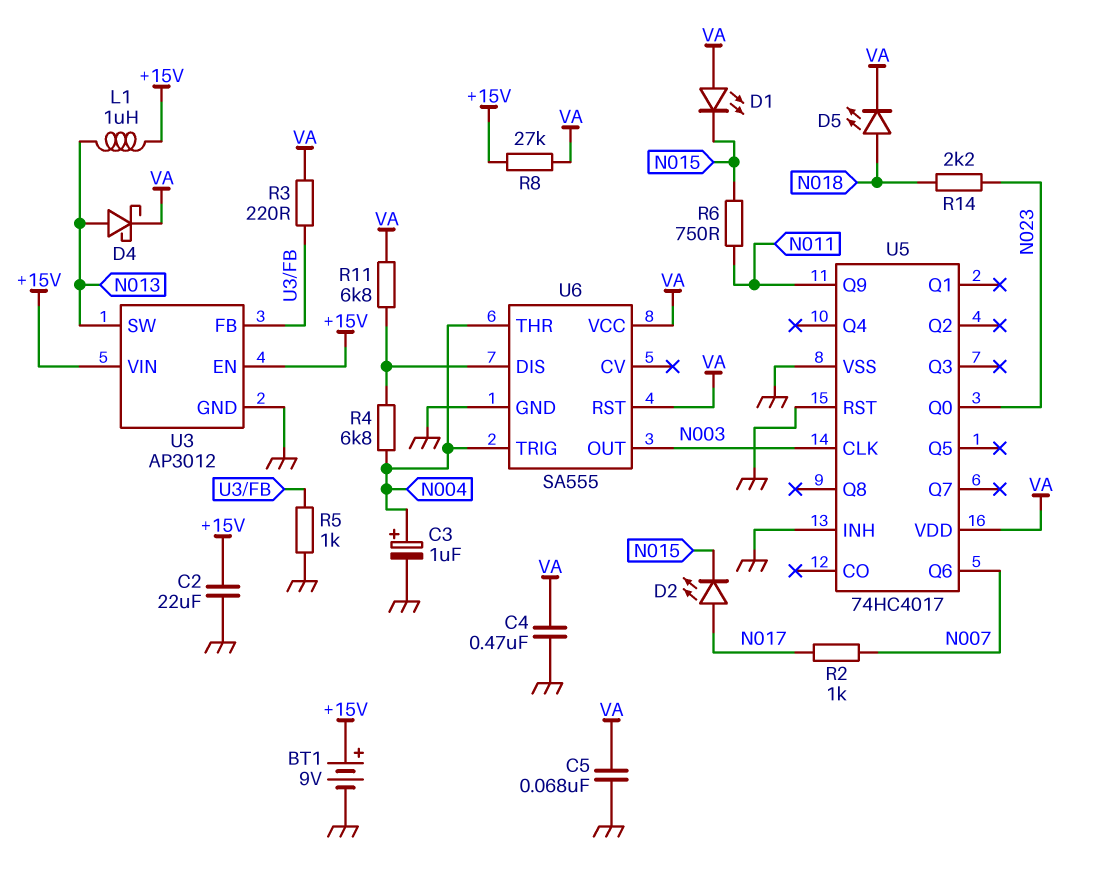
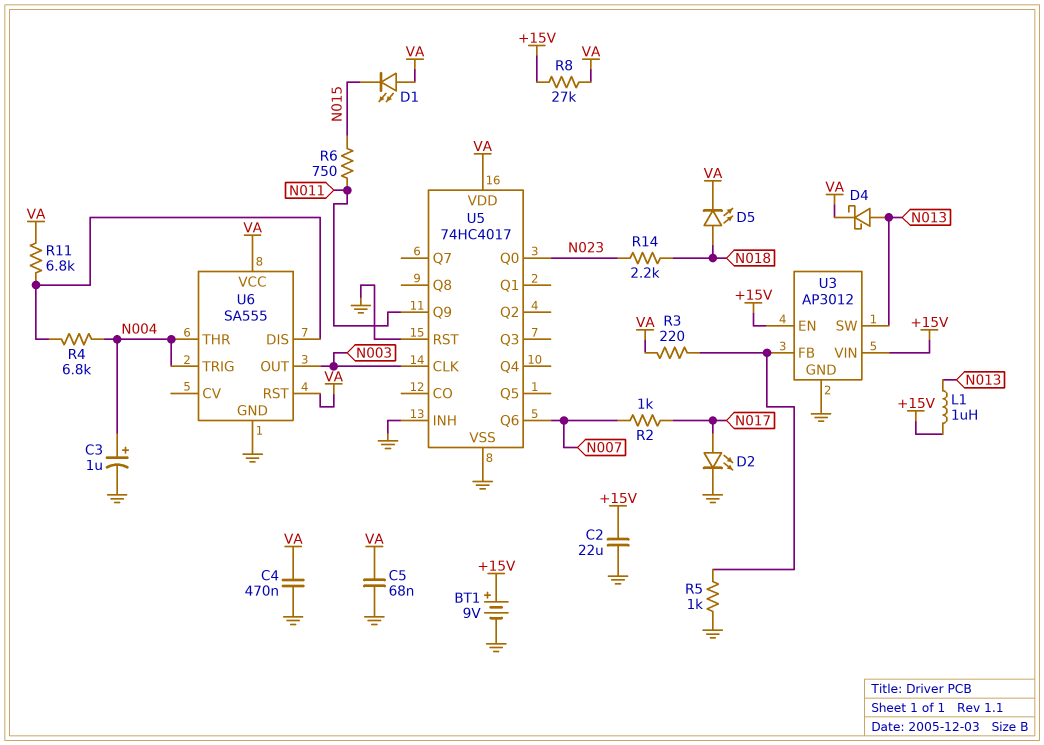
D2: LED (A N017, K N015) -> LED (A N017, K GND)

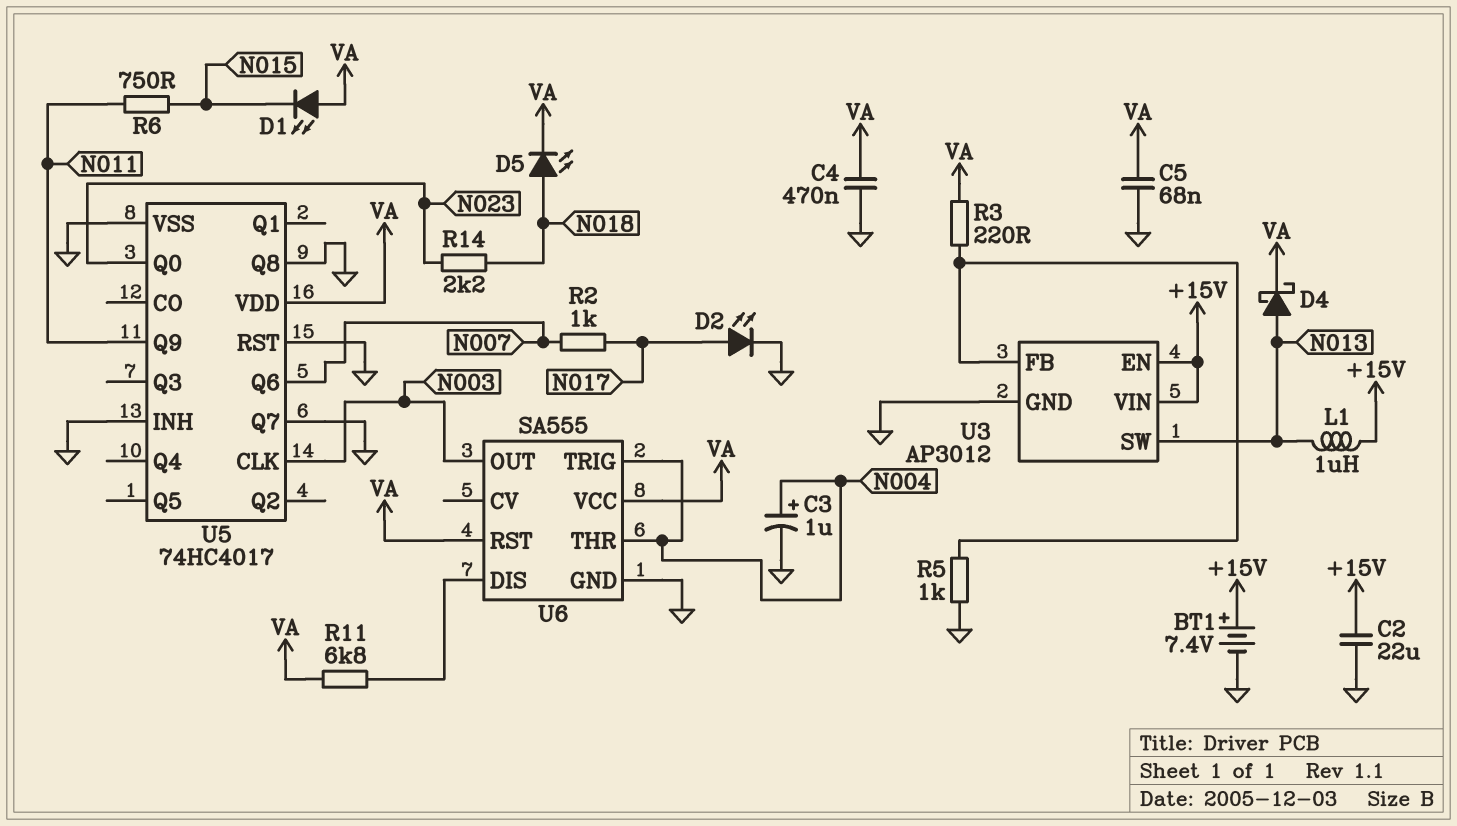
BT1: 9V (plus +15V, minus GND) -> 7.4V (plus +15V, minus GND)
R4: 6.8k (N004, U6/DIS) -> none
R8: 27k (+15V, VA) -> none
U5 pin Q7: none -> GND
U5 pin Q8: none -> GND

